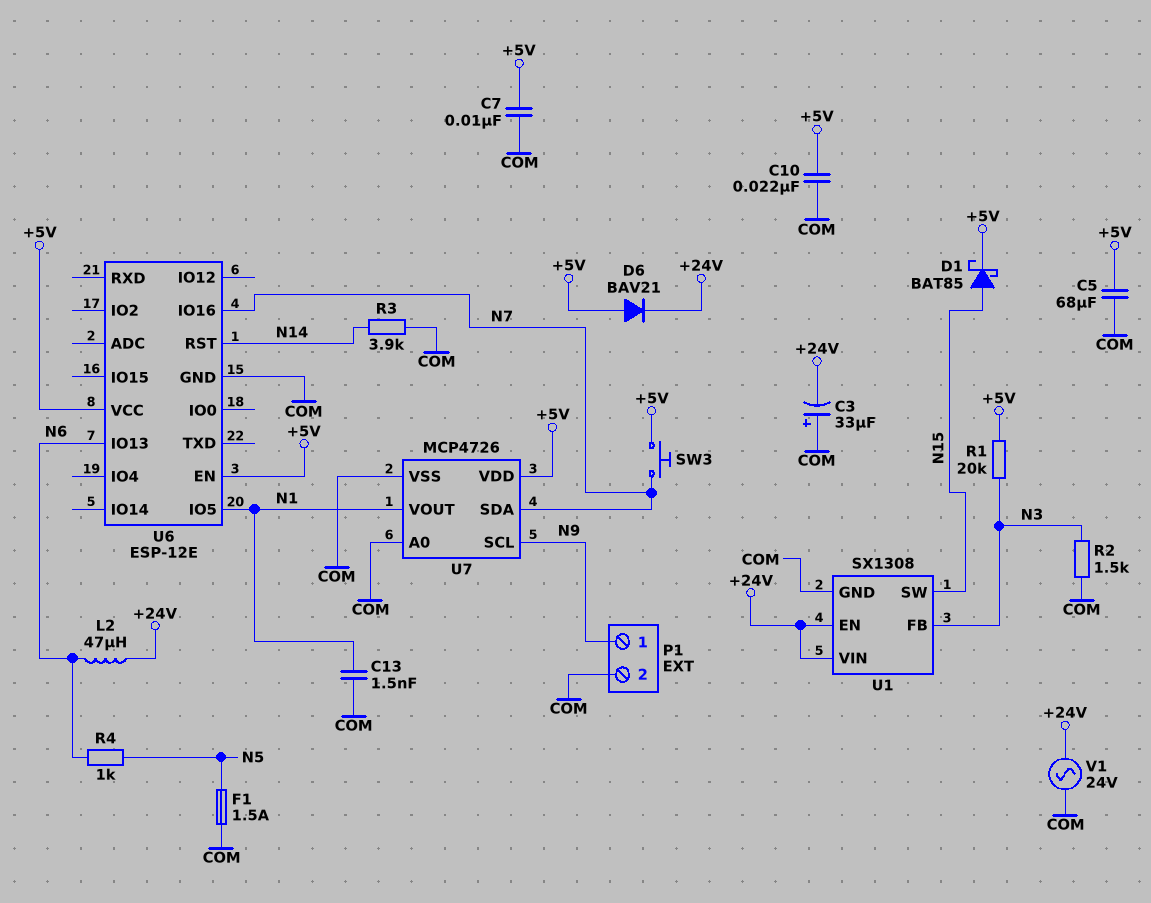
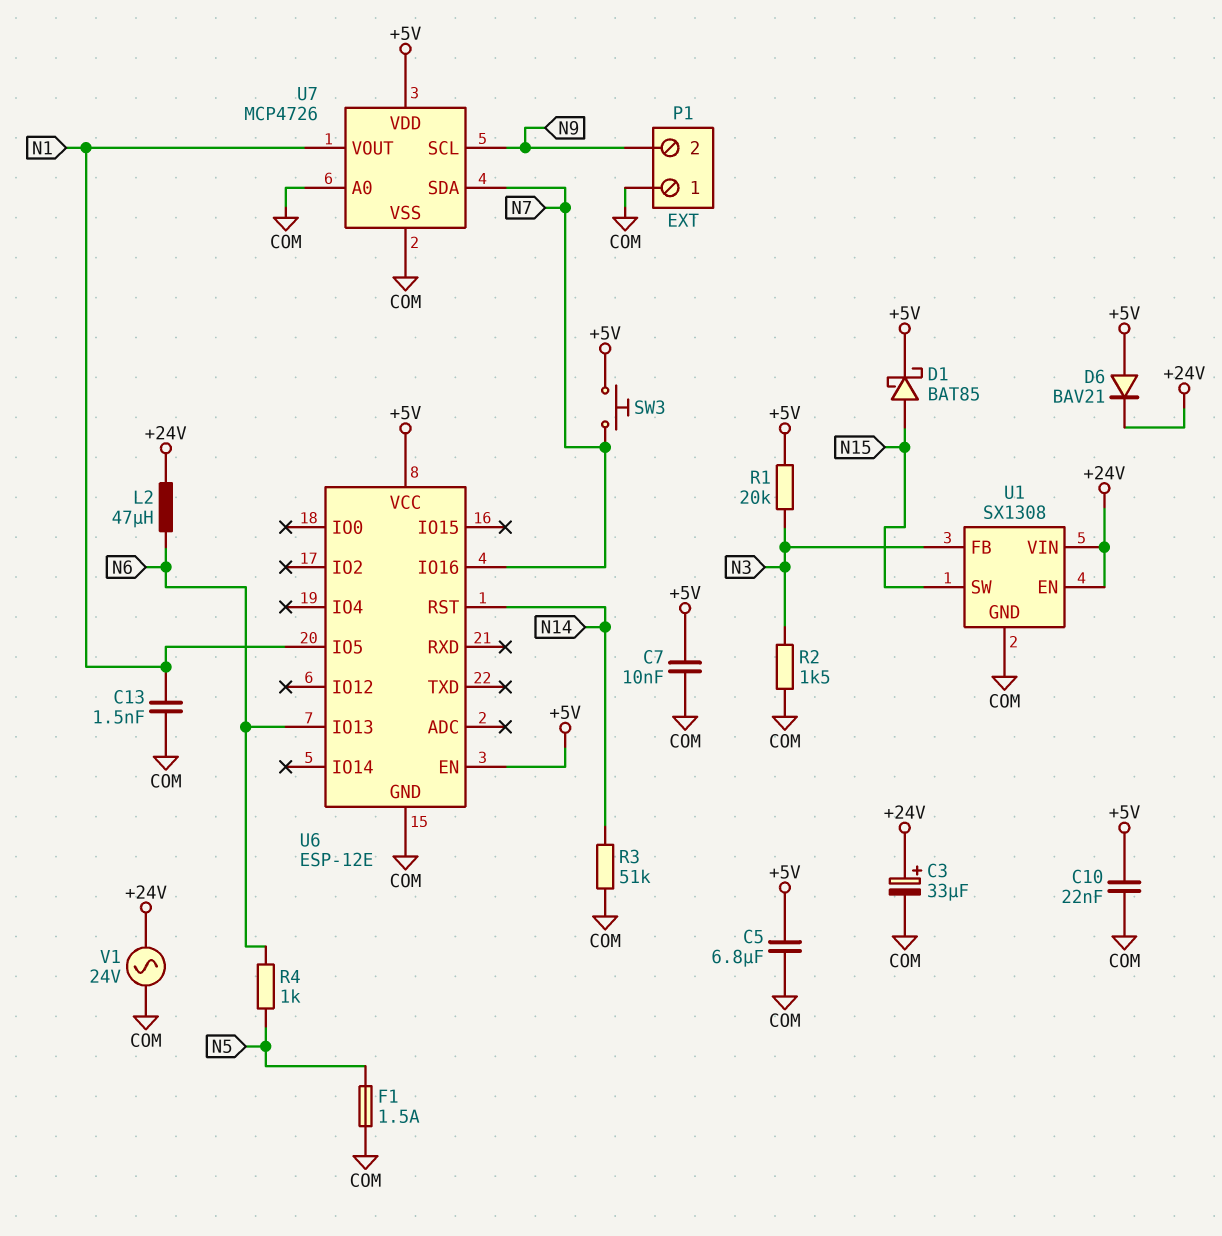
C3: 33uF (plus COM, minus +24V) -> 33uF (plus +24V, minus COM)
C5: 68uF (+5V, COM) -> 6.8uF (+5V, COM)
P1 pin 1: N9 -> COM
P1 pin 2: COM -> N9
R3: 3.9k (COM, N14) -> 51k (COM, N14)

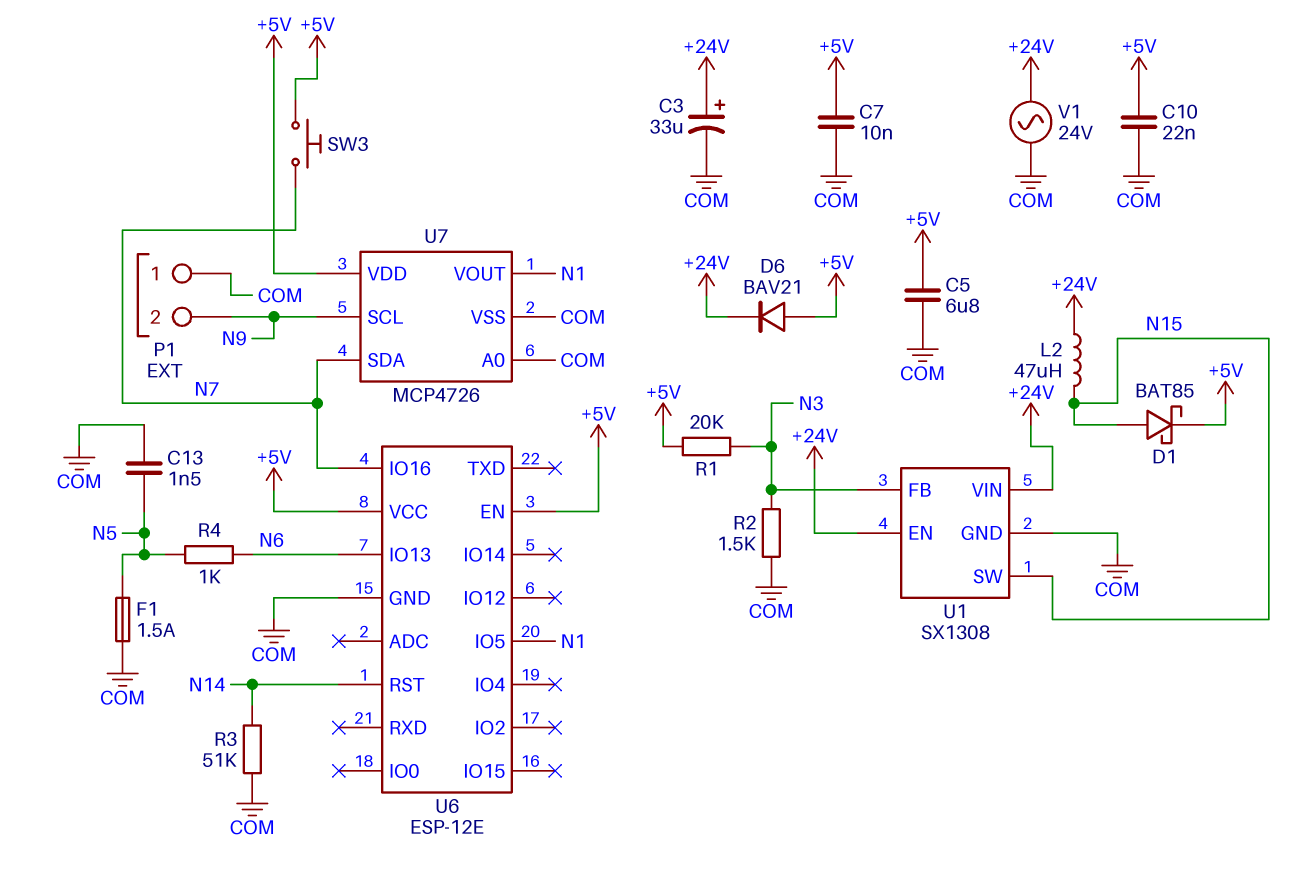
C13: 1.5nF (COM, N1) -> 1.5nF (COM, N5)
L2: 47uH (+24V, N6) -> 47uH (+24V, N15)

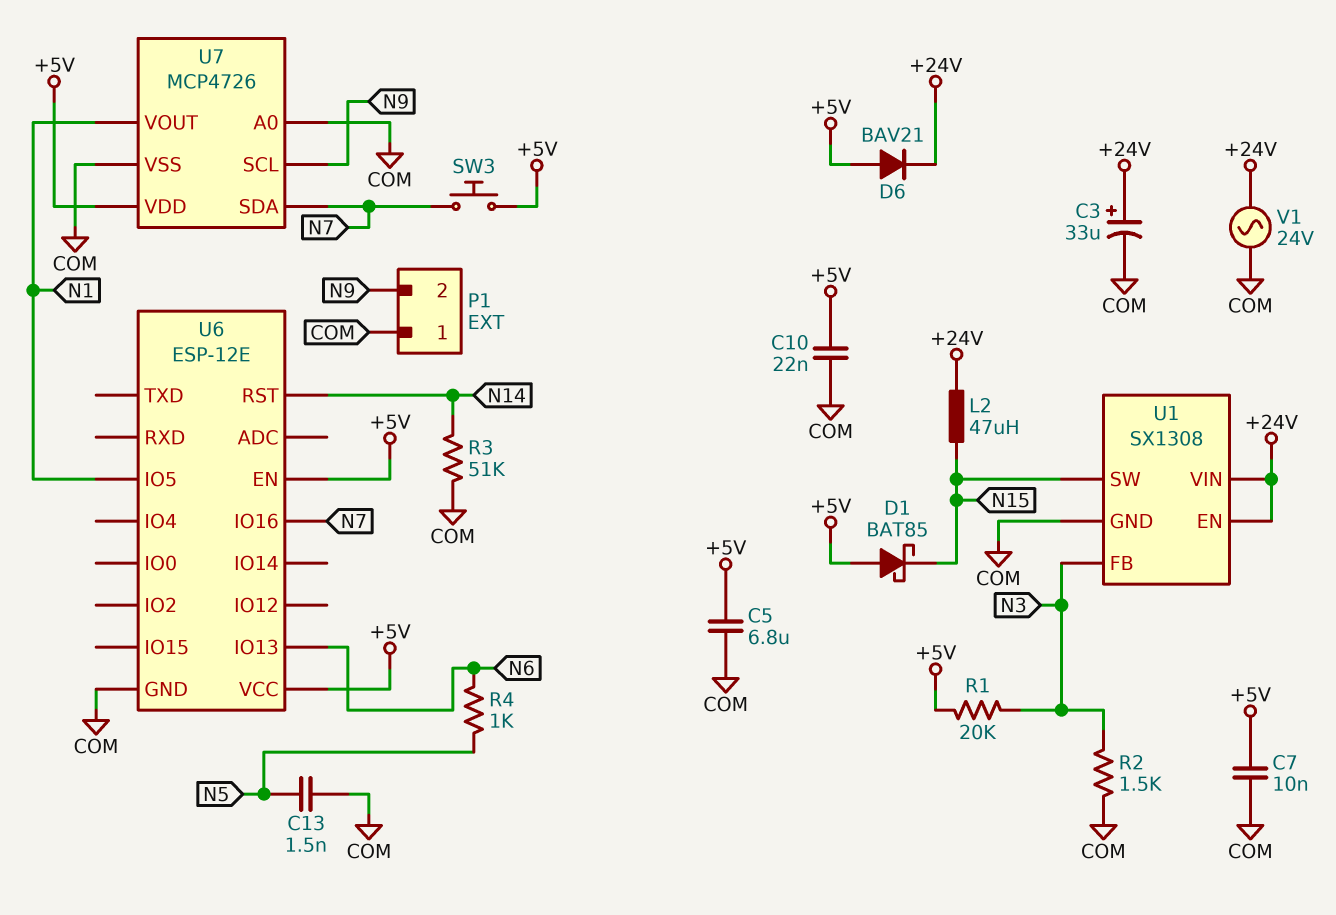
D1: schottky BAT85 (A N15, K +5V) -> schottky BAT85 (A +5V, K N15)
F1: 1.5A (COM, N5) -> none

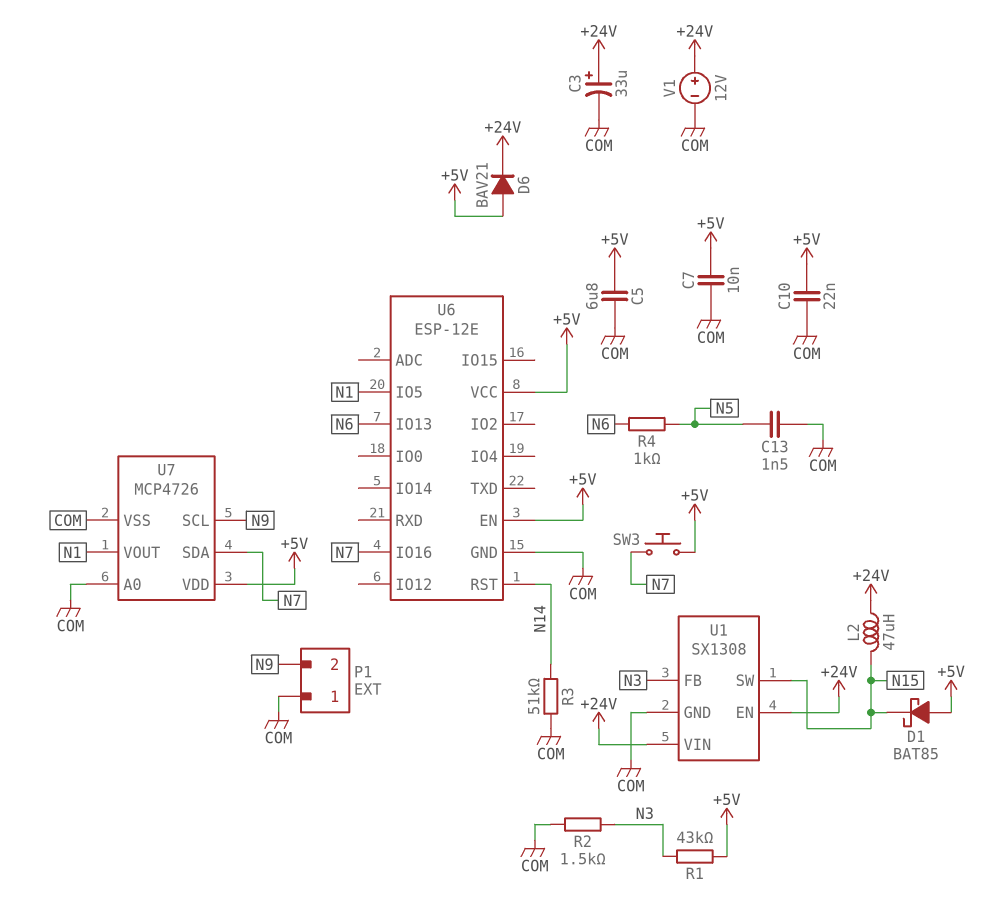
R1: 20k (+5V, N3) -> 43k (+5V, N3)
V1: AC 24V (+24V, COM) -> 12V (plus +24V, minus COM)

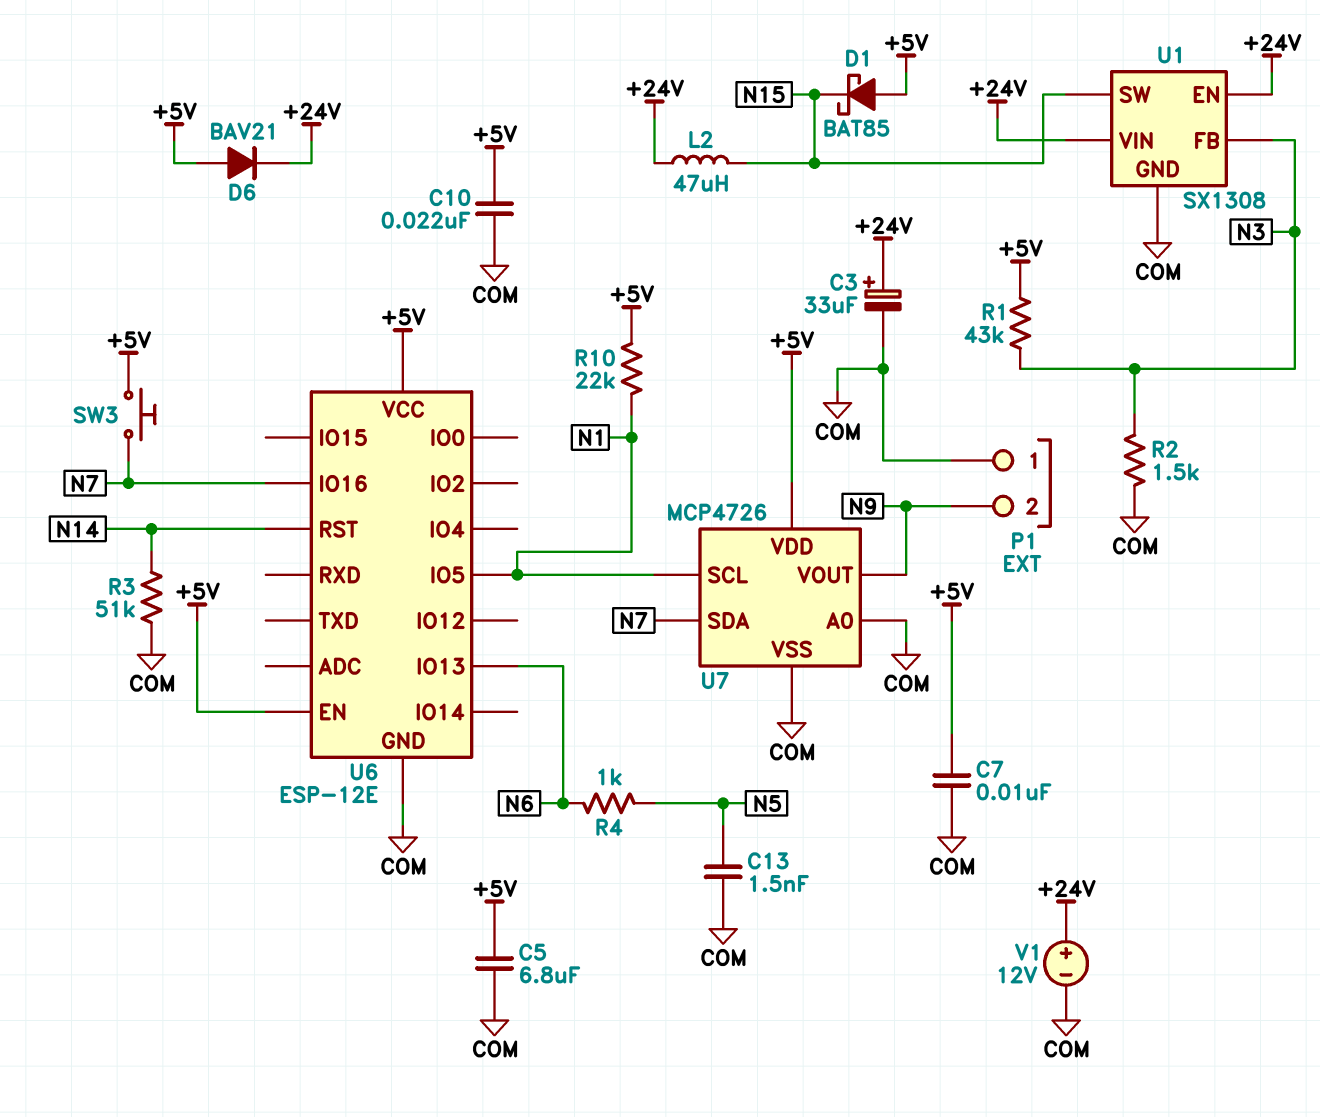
R10: none -> 22k (+5V, N1)
U7 pin SCL: N9 -> N1
U7 pin VOUT: N1 -> N9

